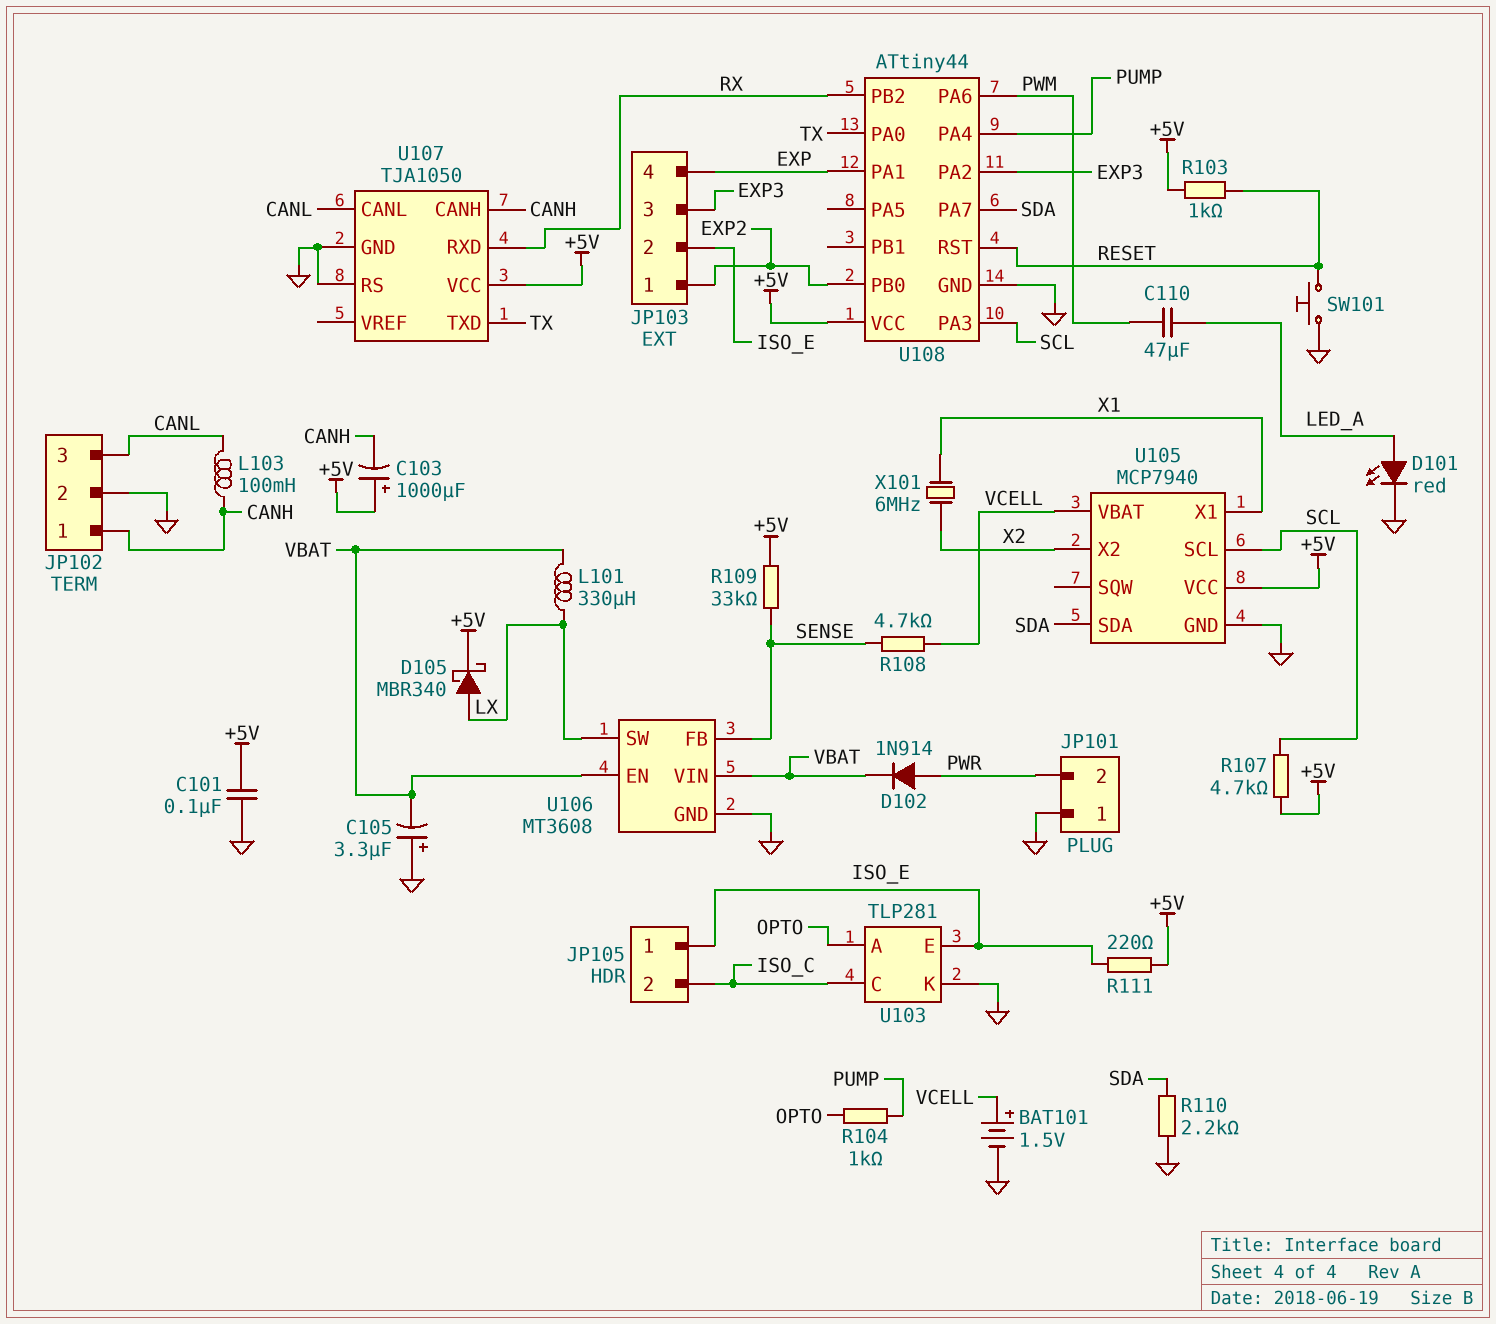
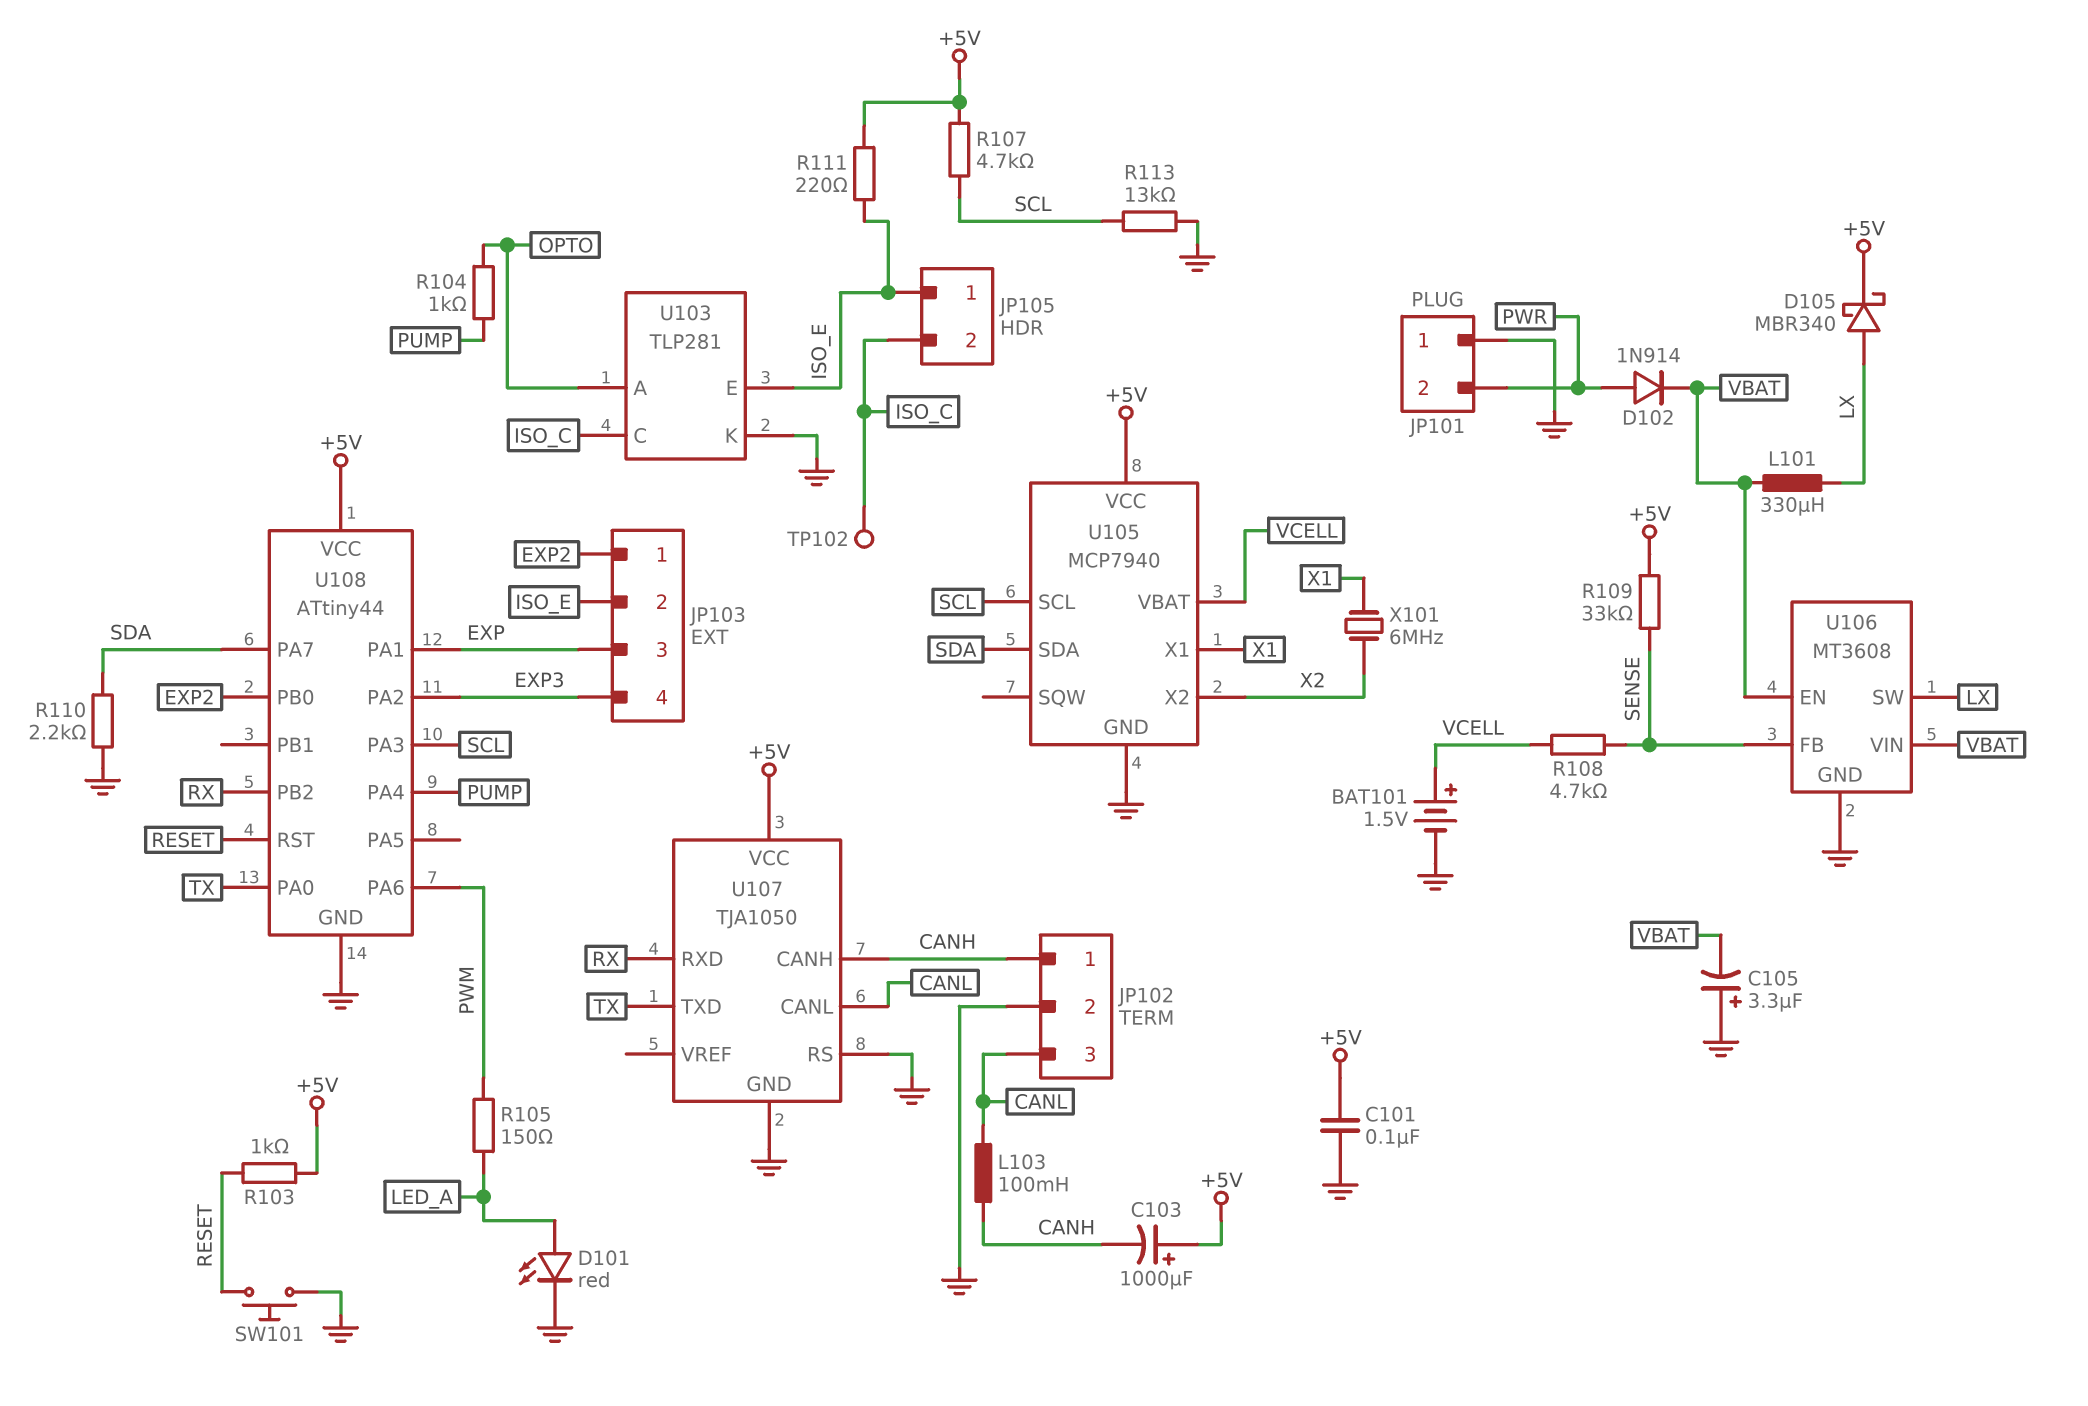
C110: 47uF (LED_A, PWM) -> none
JP103 pin 3: EXP3 -> EXP
JP103 pin 4: EXP -> EXP3
R105: none -> 150 (LED_A, PWM)
R113: none -> 13k (GND, SCL)
TP102: none -> test point (ISO_C)

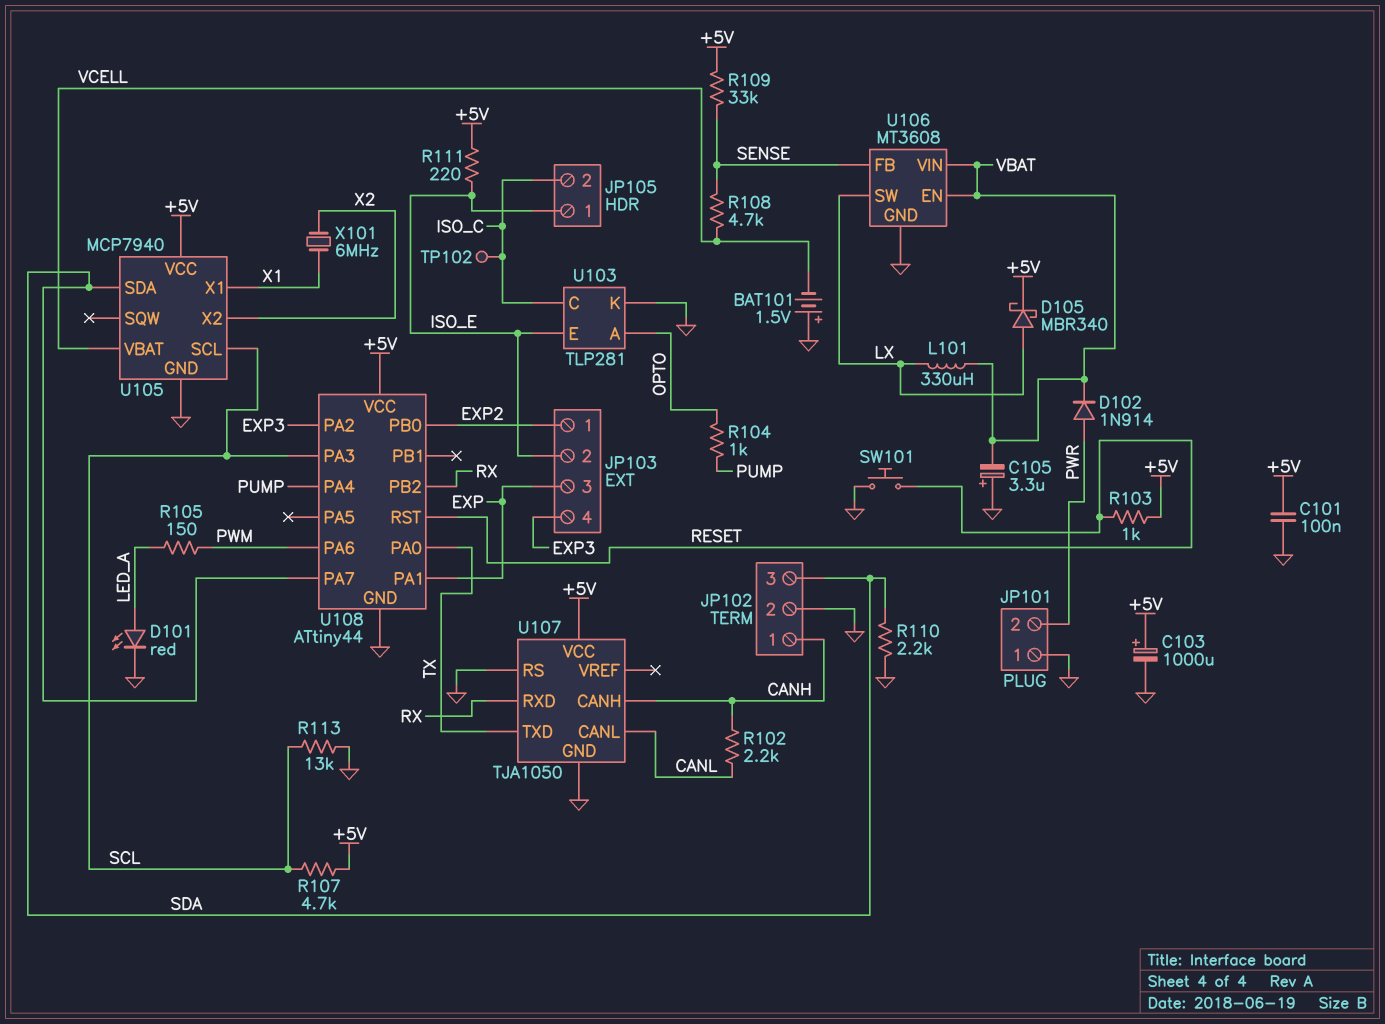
BAT101: 1.5V (plus VCELL, minus GND) -> 1.5V (plus GND, minus VCELL)
C103: 1000uF (plus +5V, minus CANH) -> 1000uF (plus +5V, minus GND)
JP102 pin 3: CANL -> SDA
L103: 100mH (CANH, CANL) -> none
R102: none -> 2.2k (CANH, CANL)

